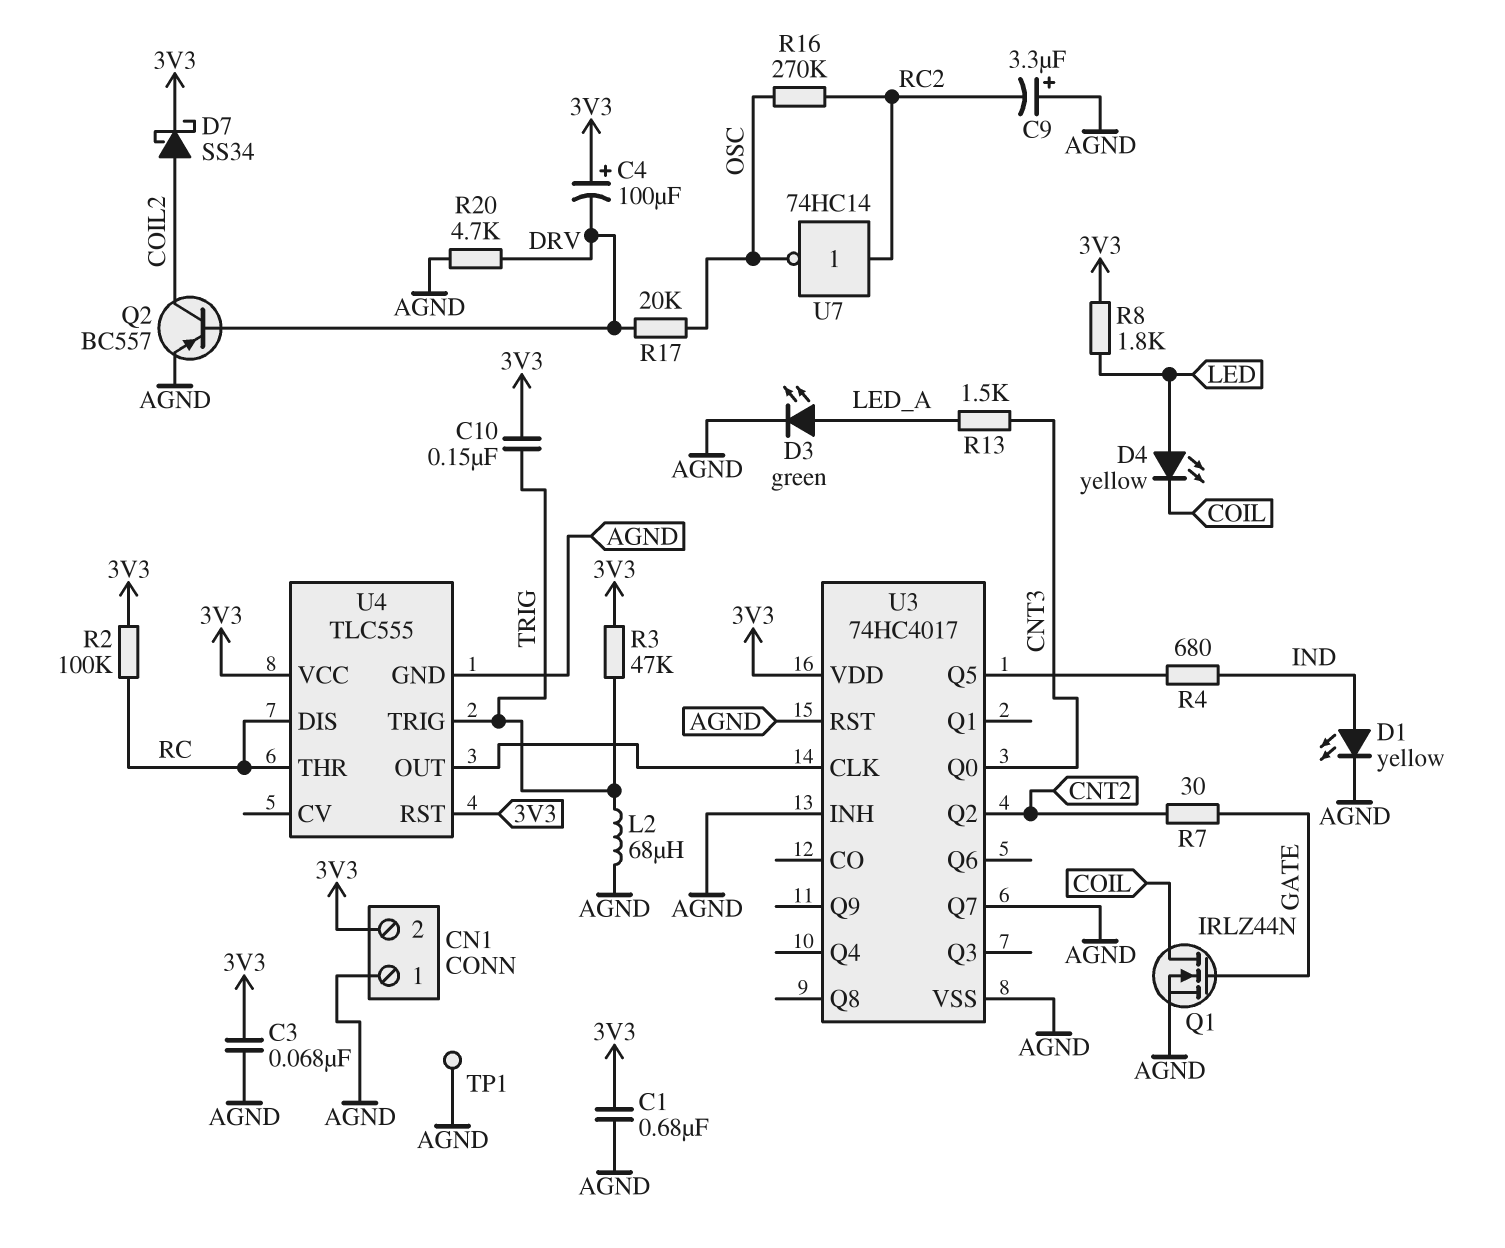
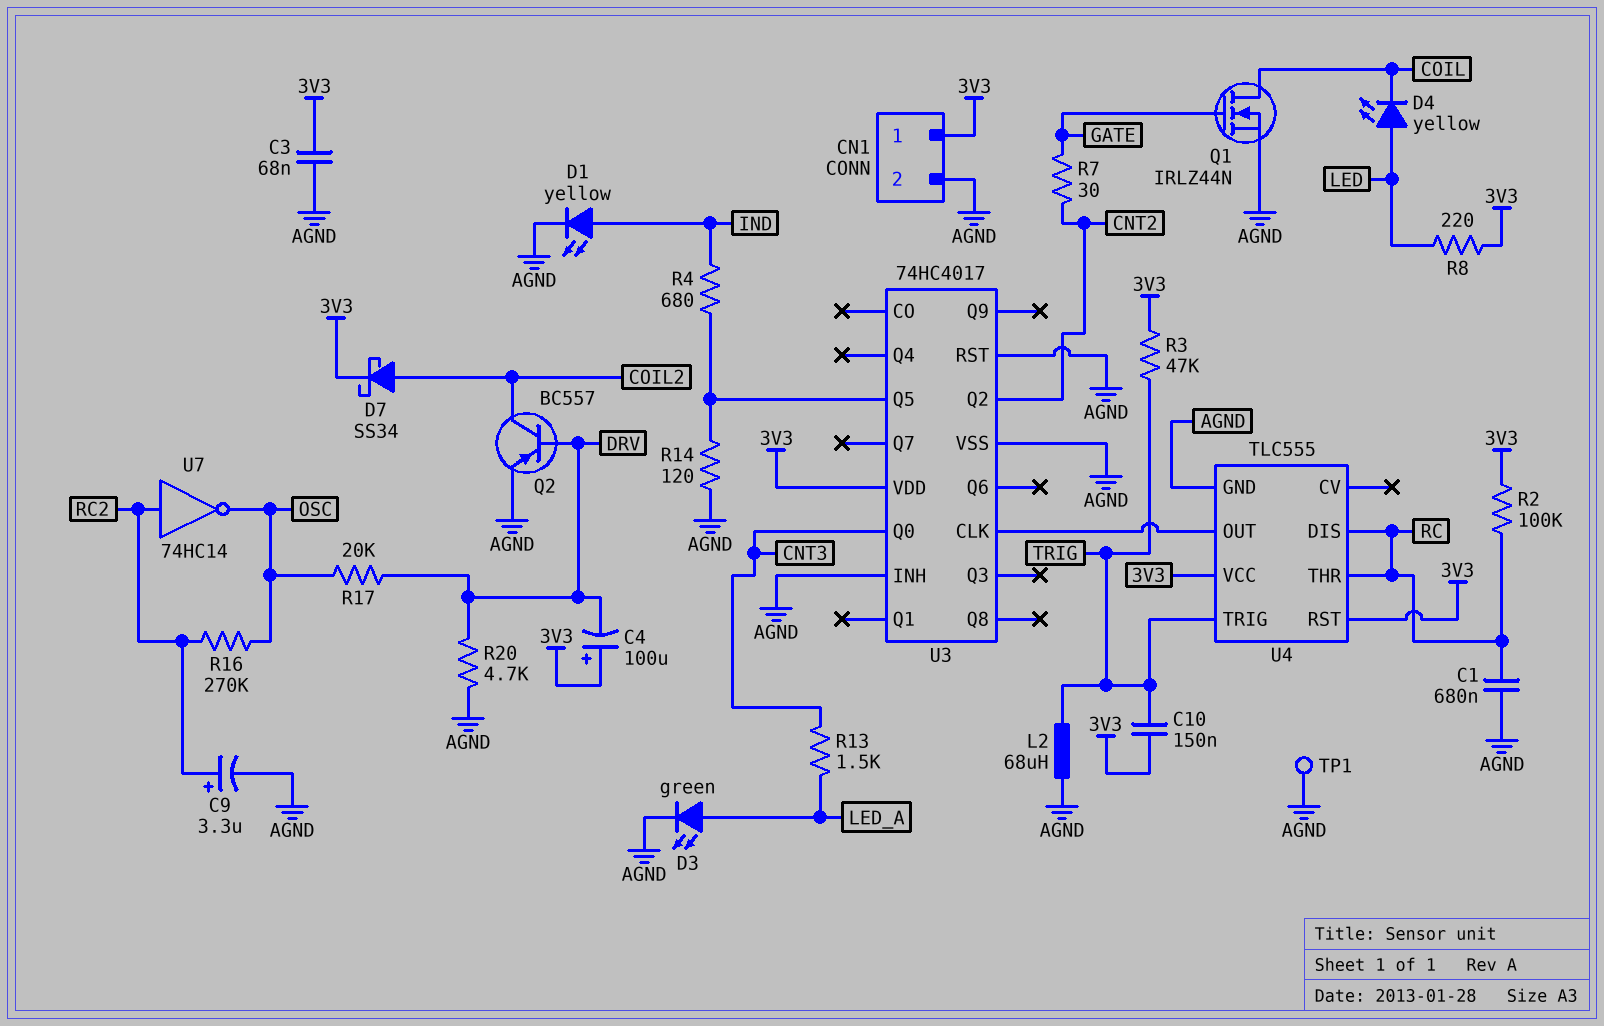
C1: 680nF (3V3, AGND) -> 680nF (AGND, RC)
C9: 3.3uF (plus AGND, minus RC2) -> 3.3uF (plus RC2, minus AGND)
CN1 pin 1: AGND -> 3V3
CN1 pin 2: 3V3 -> AGND
R8: 1.8k (3V3, LED) -> 220 (3V3, LED)
R14: none -> 120 (AGND, U3/Q5)
U3 pin Q7: AGND -> none

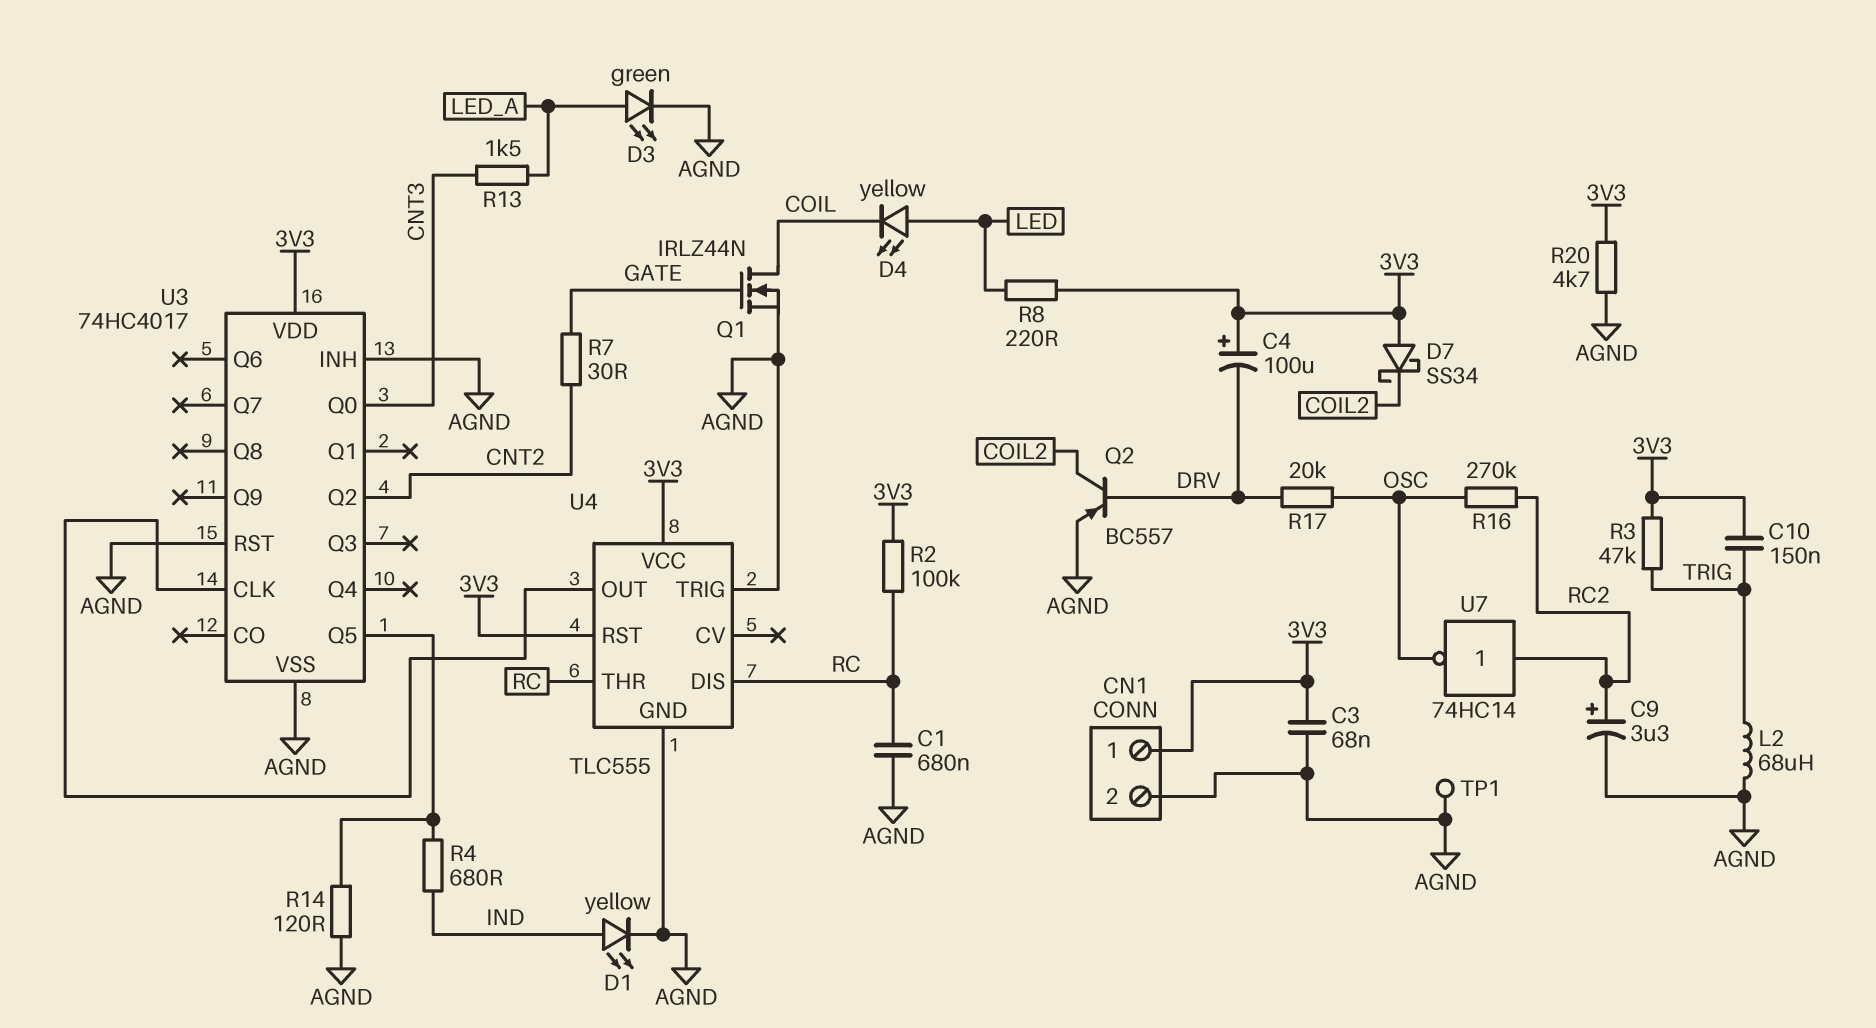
D7: schottky SS34 (A COIL2, K 3V3) -> schottky SS34 (A 3V3, K COIL2)
R20: 4.7k (AGND, DRV) -> 4.7k (3V3, AGND)
U4 pin TRIG: TRIG -> AGND

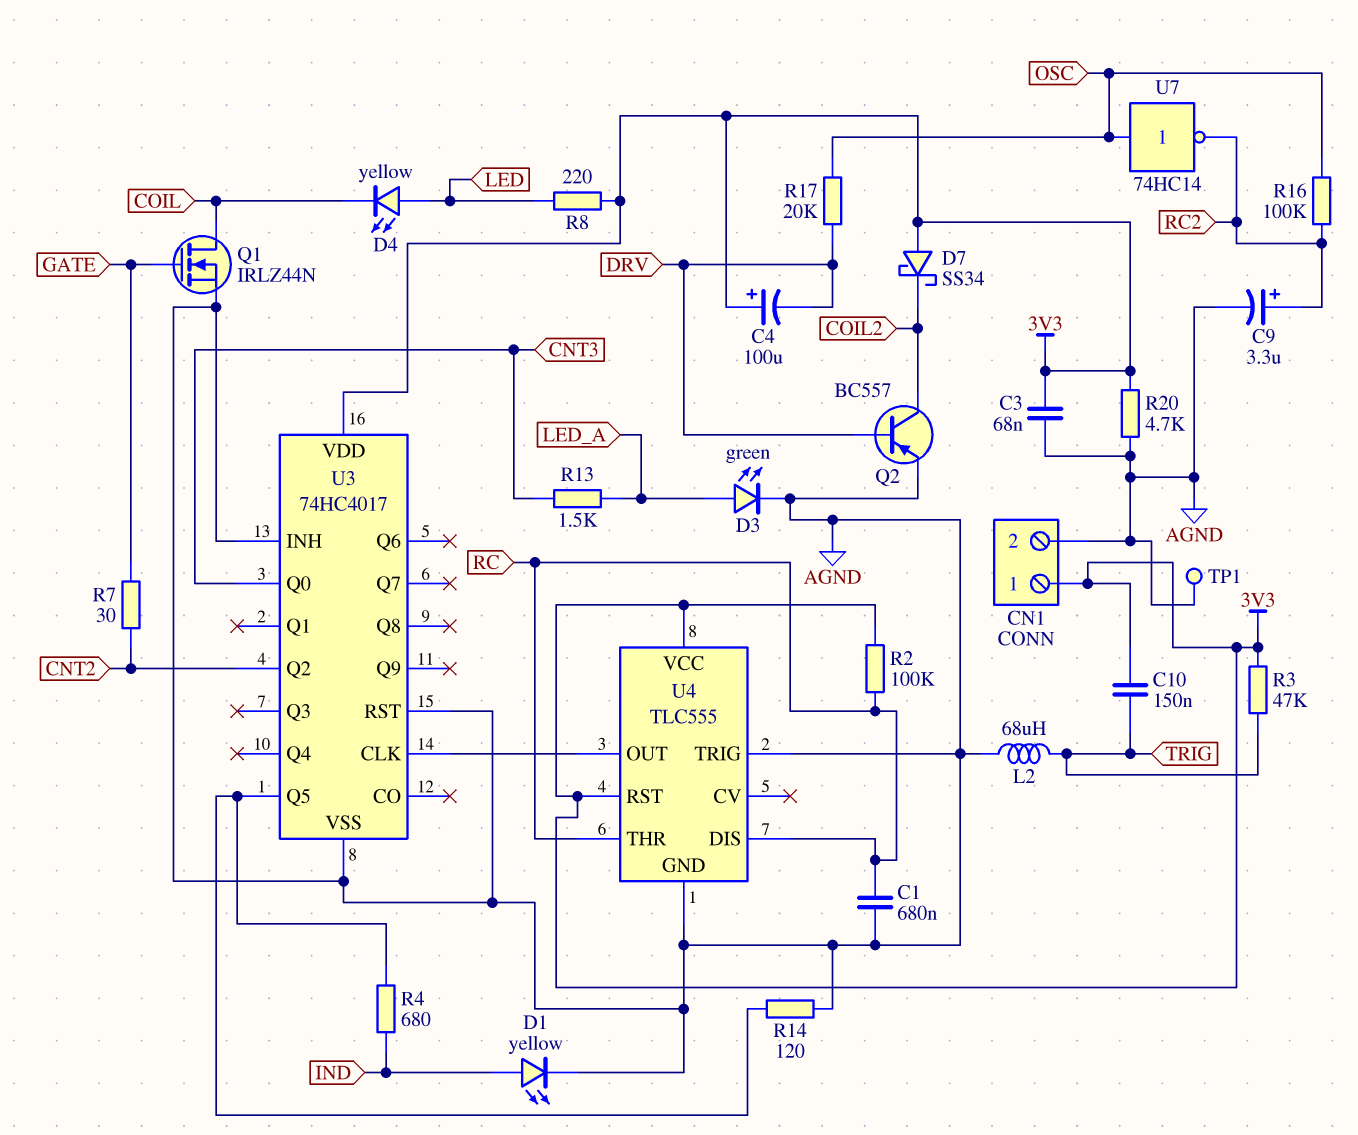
R16: 270k (OSC, RC2) -> 100k (OSC, RC2)
U7: NOT 74HC14 (in RC2, out OSC) -> NOT 74HC14 (in OSC, out RC2)

